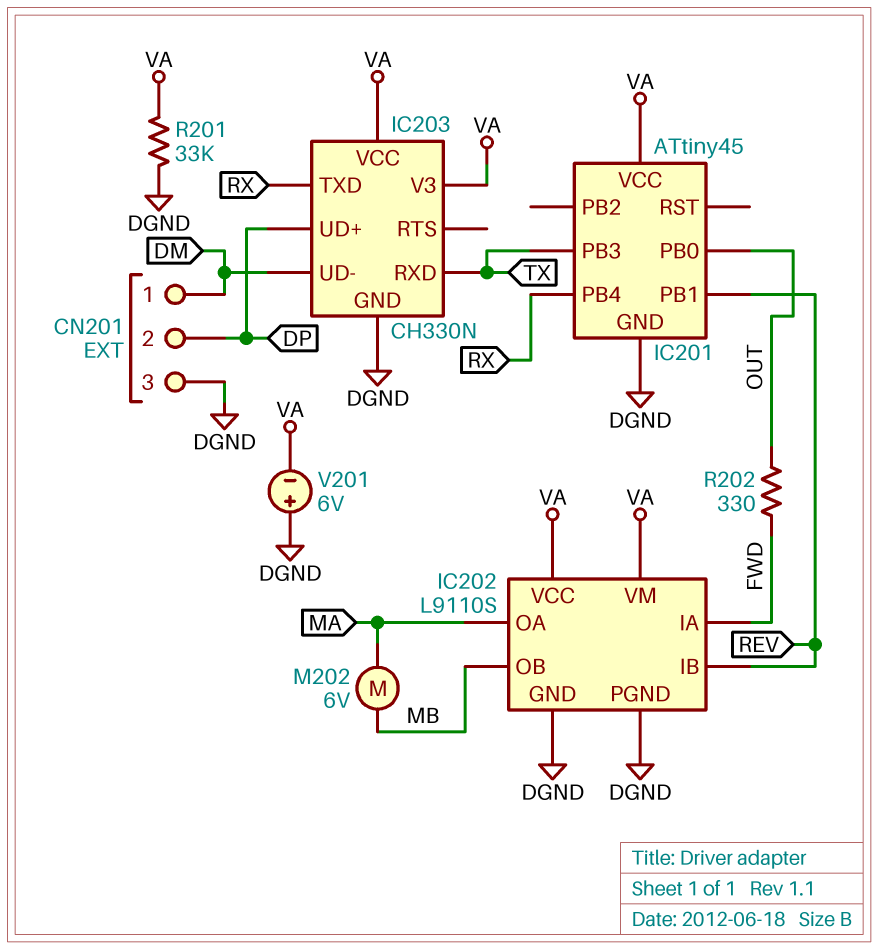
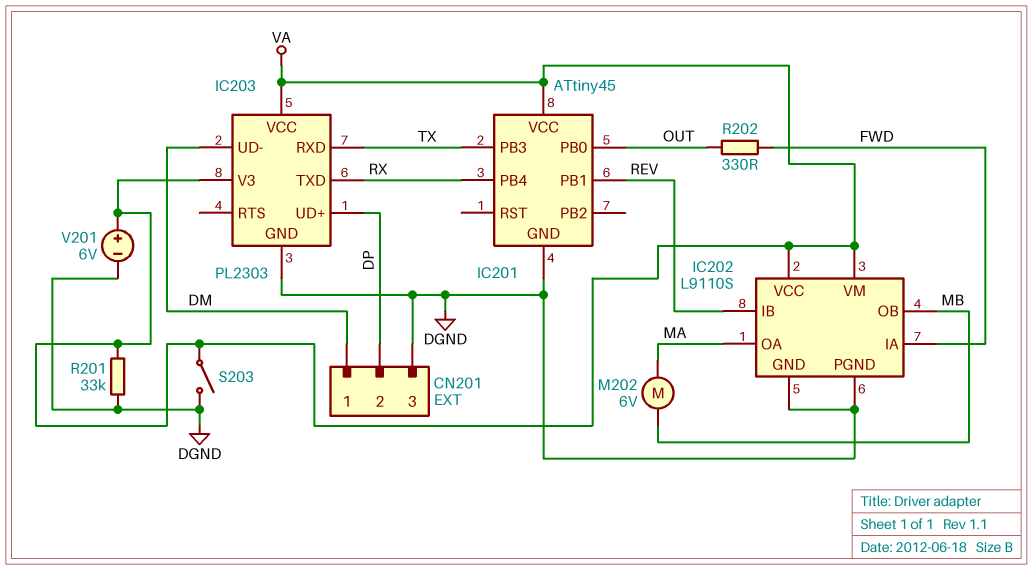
IC203: CH330N -> PL2303
S203: none -> switch (DGND, VA)
V201: 6V (plus DGND, minus VA) -> 6V (plus VA, minus DGND)

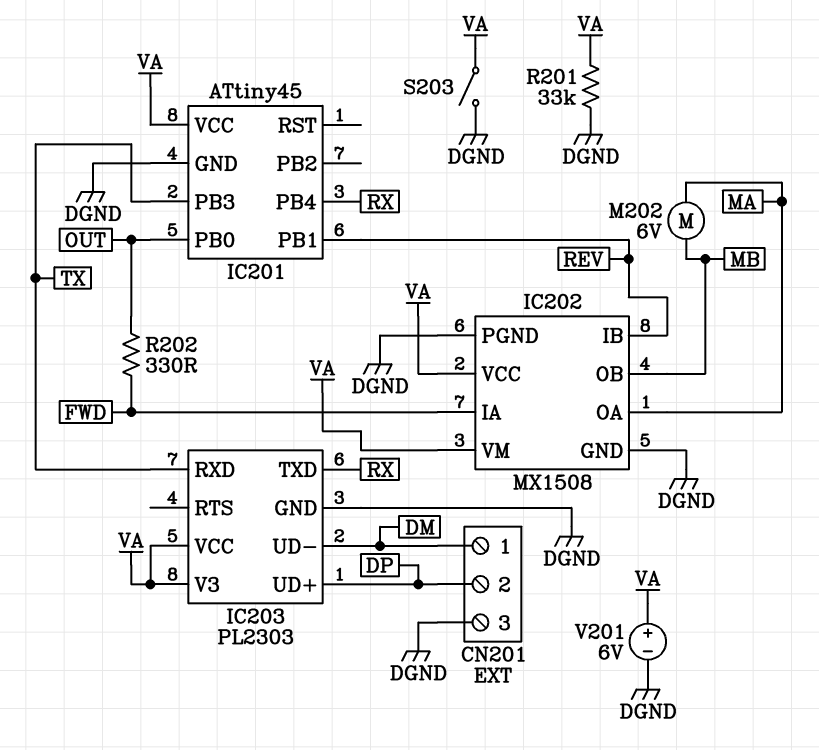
IC202: L9110S -> MX1508

